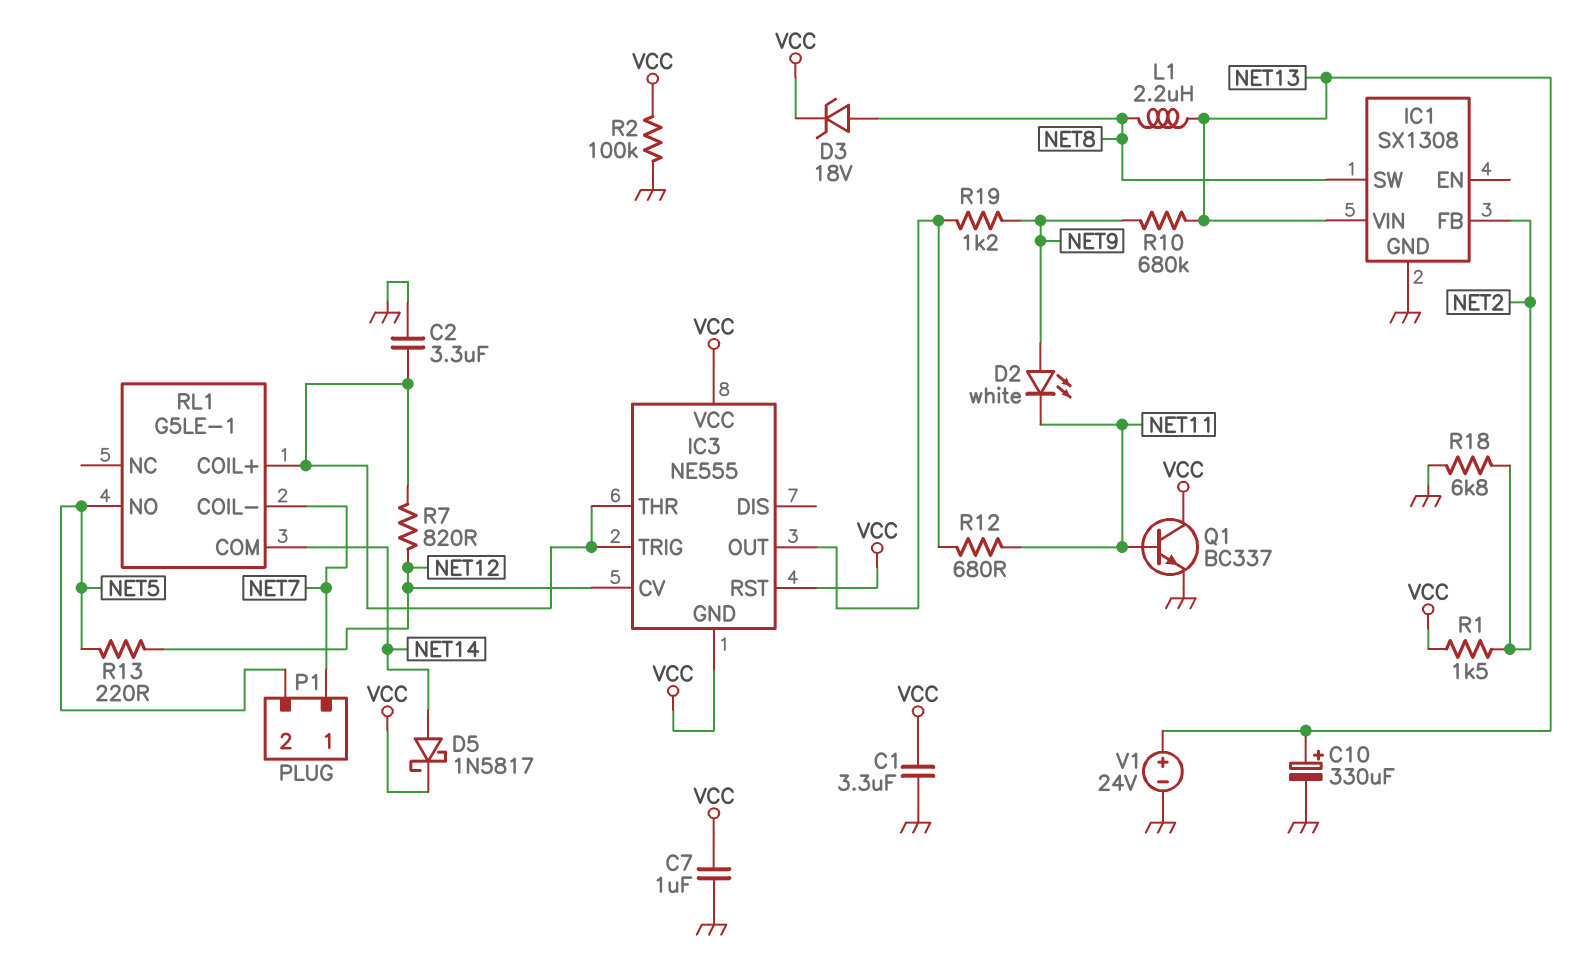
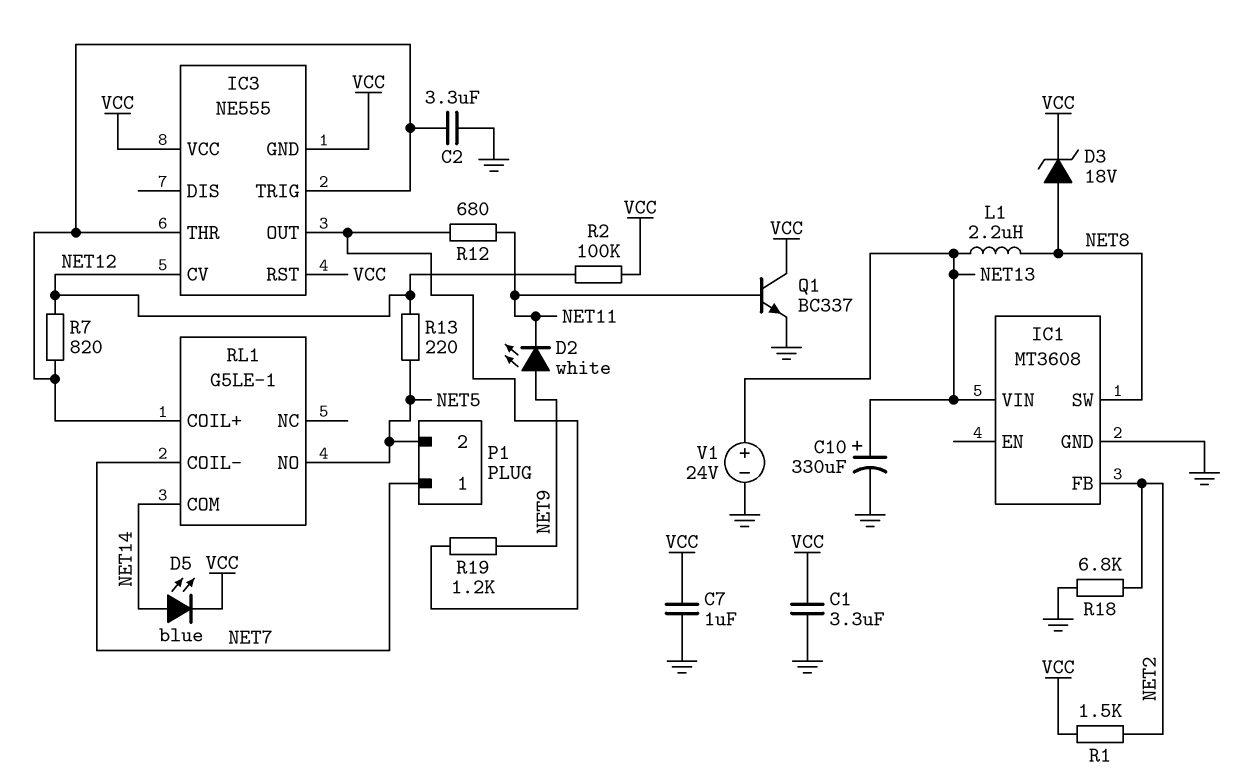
D5: schottky 1N5817 (A NET14, K VCC) -> LED blue (A NET14, K VCC)
IC1: SX1308 -> MT3608
R2: 100k (GND, VCC) -> 100k (NET12, VCC)
R10: 680k (NET9, NET13) -> none

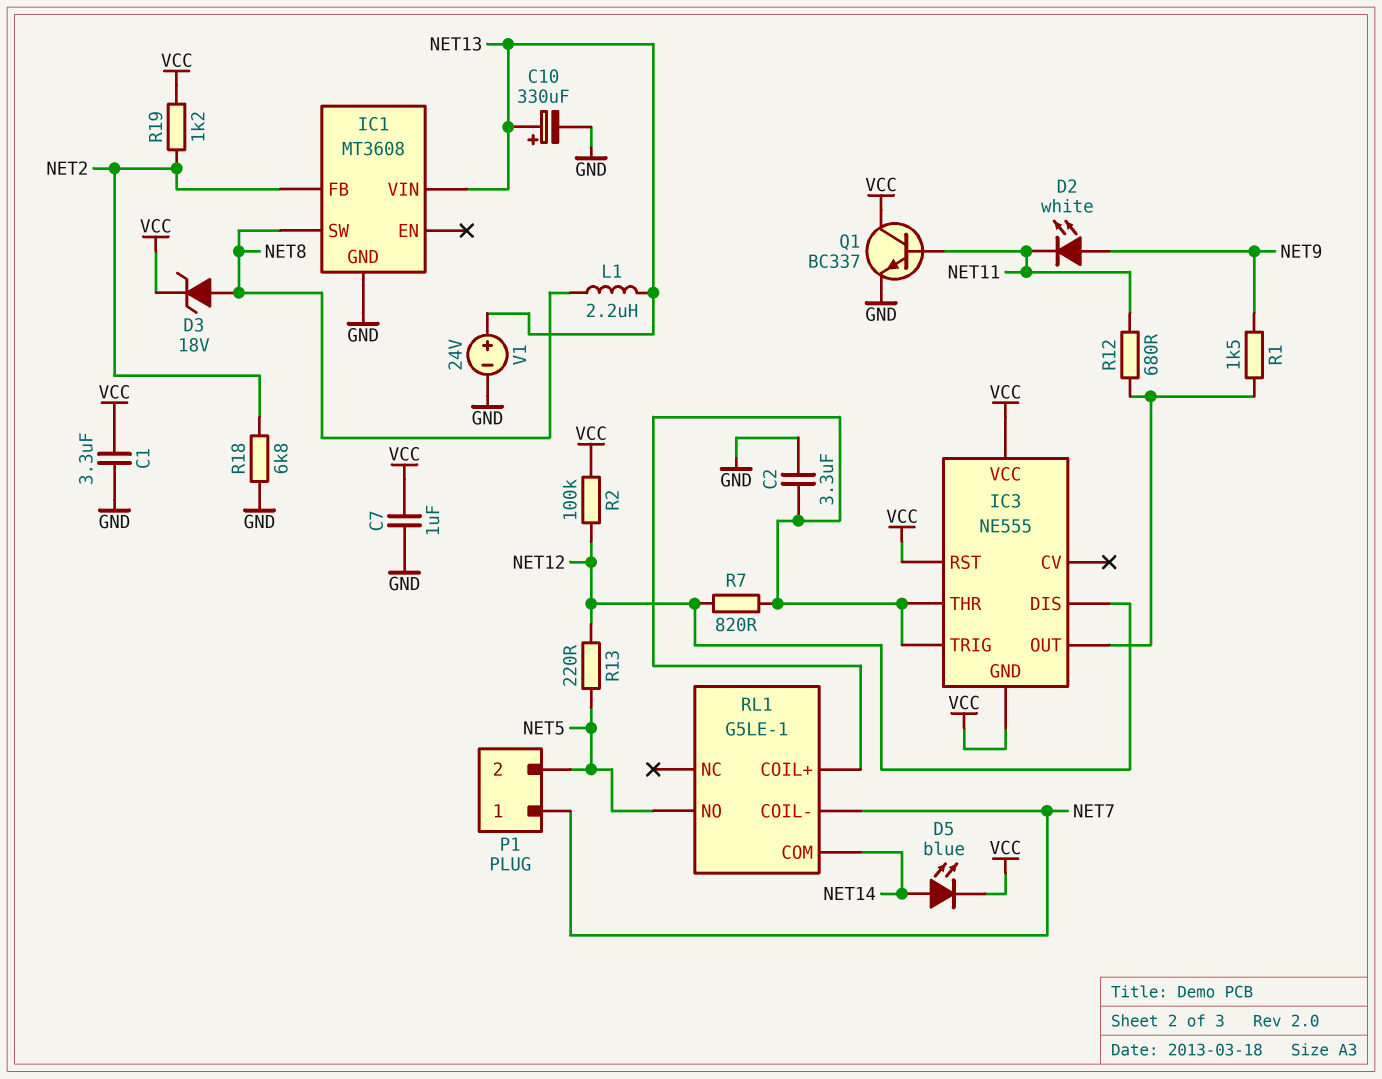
IC3 pin CV: NET12 -> none
IC3 pin DIS: none -> NET12
R1: 1.5k (NET2, VCC) -> 1.5k (IC3/OUT, NET9)
R19: 1.2k (IC3/OUT, NET9) -> 1.2k (NET2, VCC)

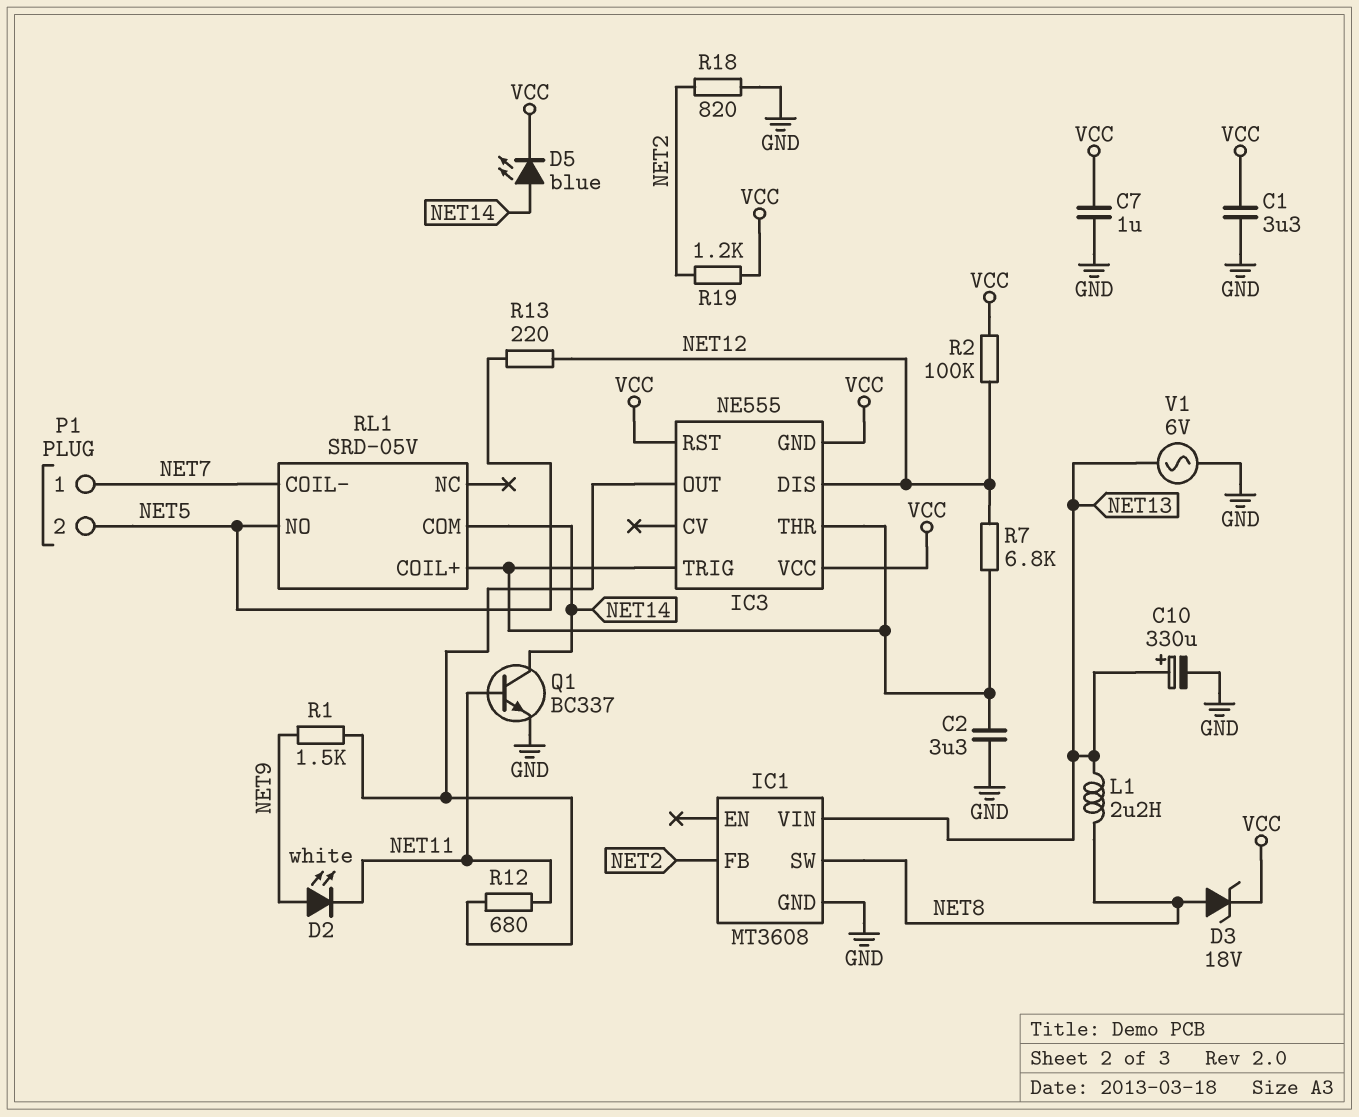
Q1: NPN BC337 (B NET11, C VCC, E GND) -> NPN BC337 (B NET11, C NET14, E GND)
R7: 820 (IC3/THR, NET12) -> 6.8k (IC3/THR, NET12)
R18: 6.8k (GND, NET2) -> 820 (GND, NET2)
RL1: G5LE-1 -> SRD-05V
V1: 24V (plus NET13, minus GND) -> AC 6V (GND, NET13)

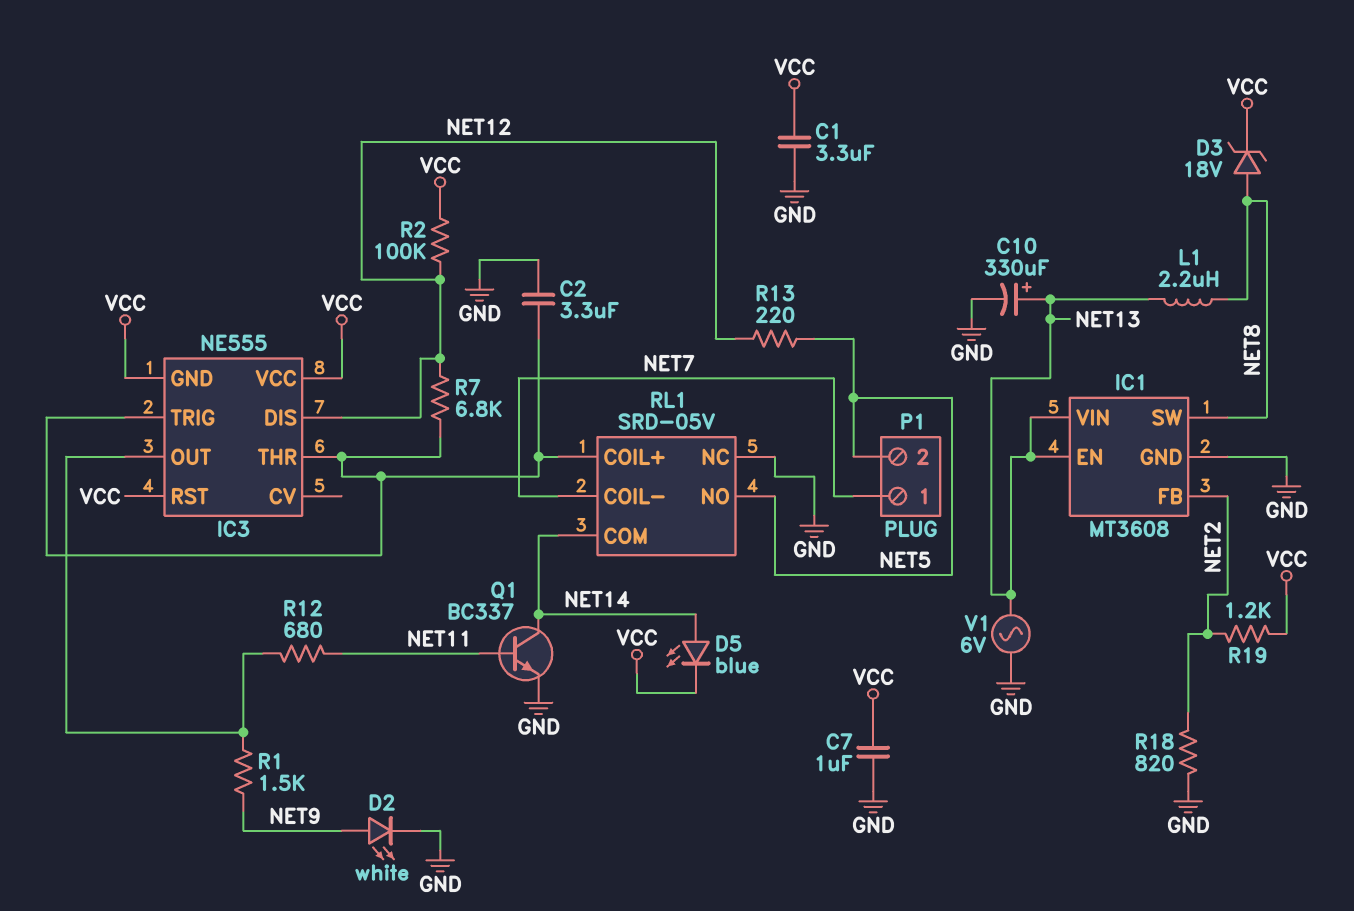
D2: LED white (A NET9, K NET11) -> LED white (A NET9, K GND)
IC1 pin EN: none -> NET13
RL1 pin NC: none -> GND

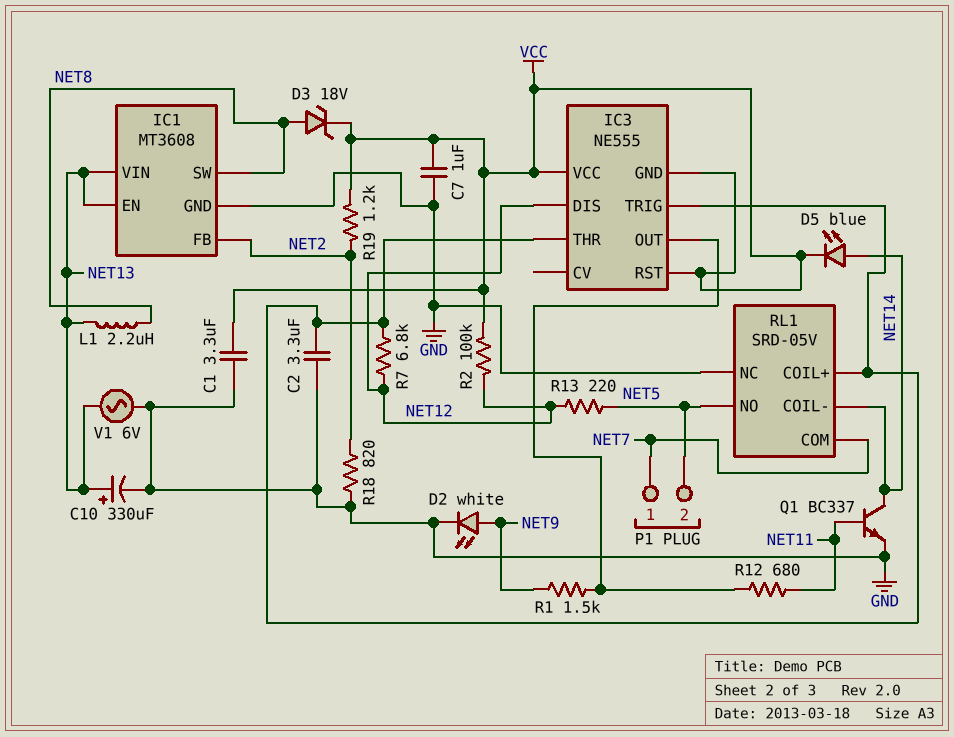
RL1 pin COIL-: NET7 -> NET14
RL1 pin COM: NET14 -> NET7

